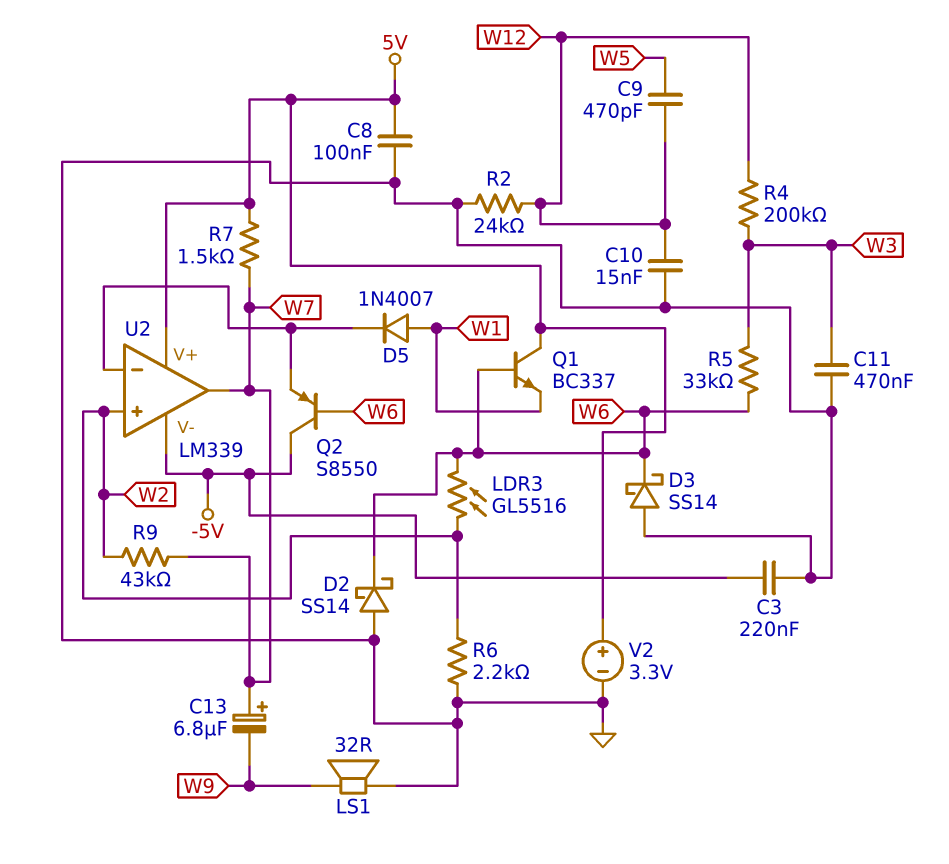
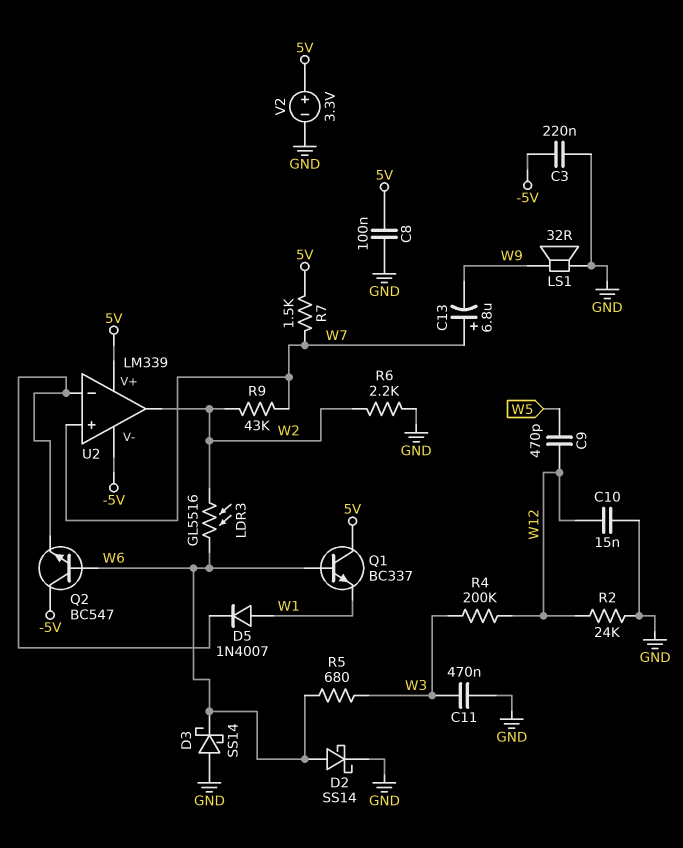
D2: schottky SS14 (A GND, K W6) -> schottky SS14 (A W6, K GND)
Q2: PNP S8550 (B W6, C -5V, E U2/in-) -> NPN BC547 (B W6, C -5V, E U2/in-)
R5: 33k (W3, W6) -> 680 (W3, W6)
U2 pin in+: W2 -> W7
U2 pin out: W7 -> W2

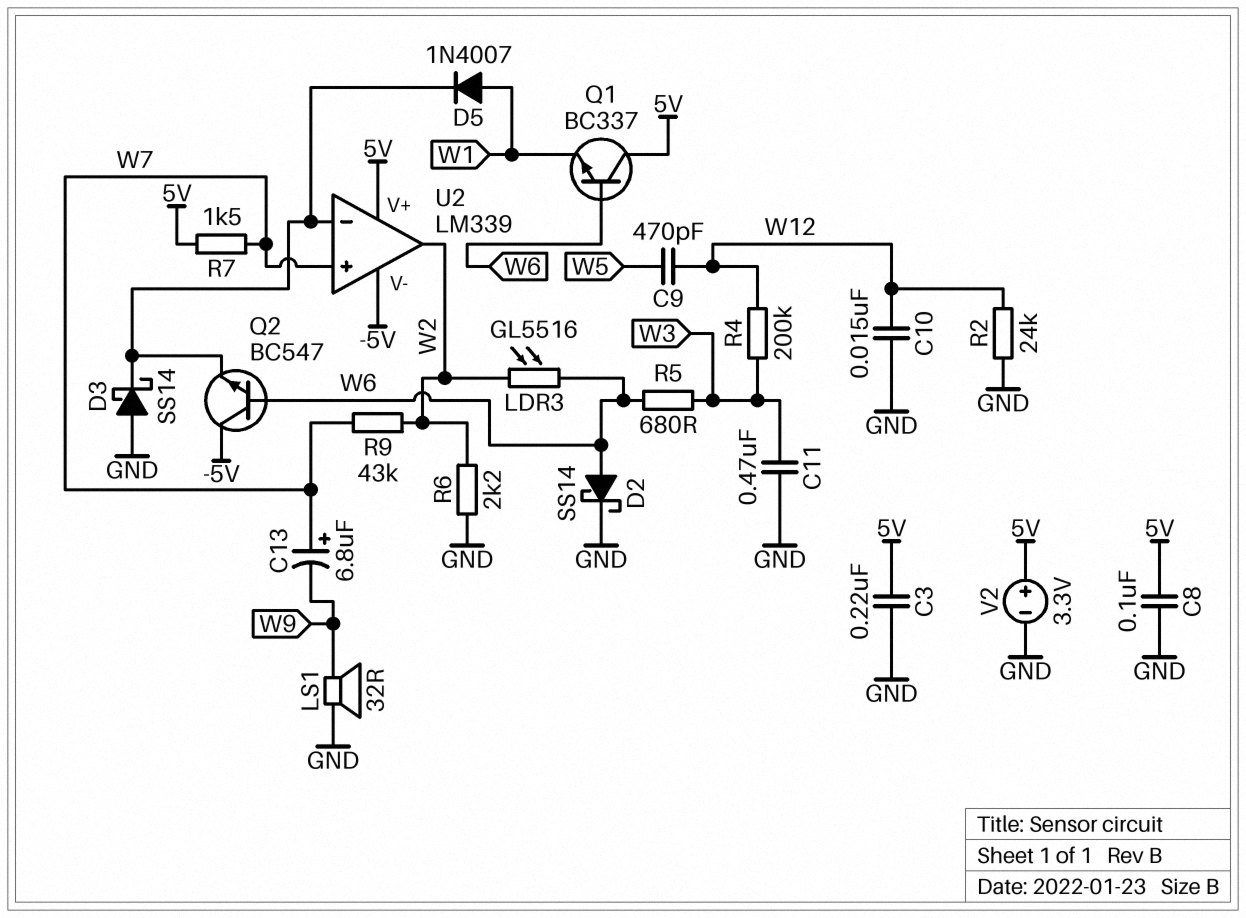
C3: 220nF (-5V, GND) -> 220nF (5V, GND)
D3: schottky SS14 (A GND, K W6) -> schottky SS14 (A GND, K U2/in-)

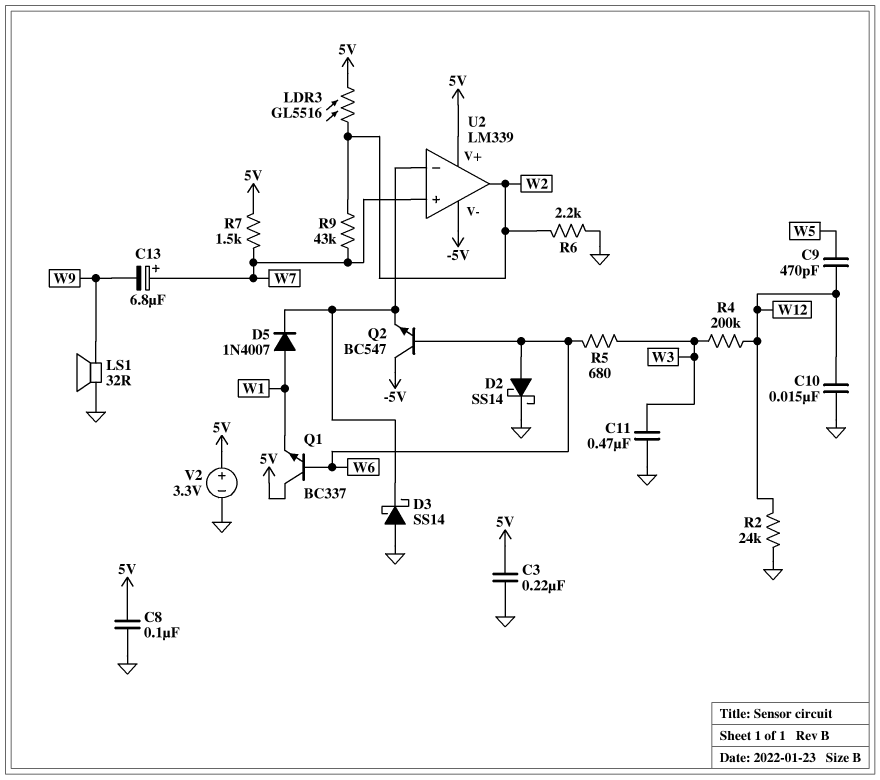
LDR3: GL5516 (W2, W6) -> GL5516 (5V, W2)

